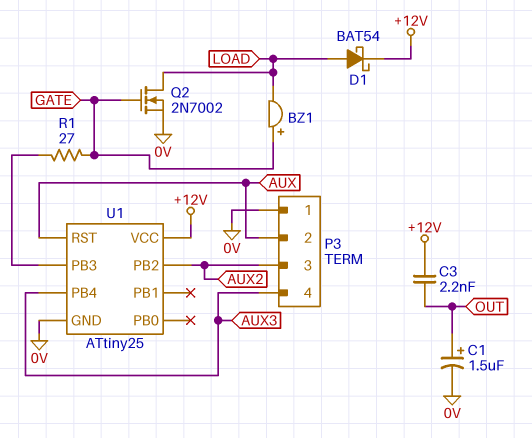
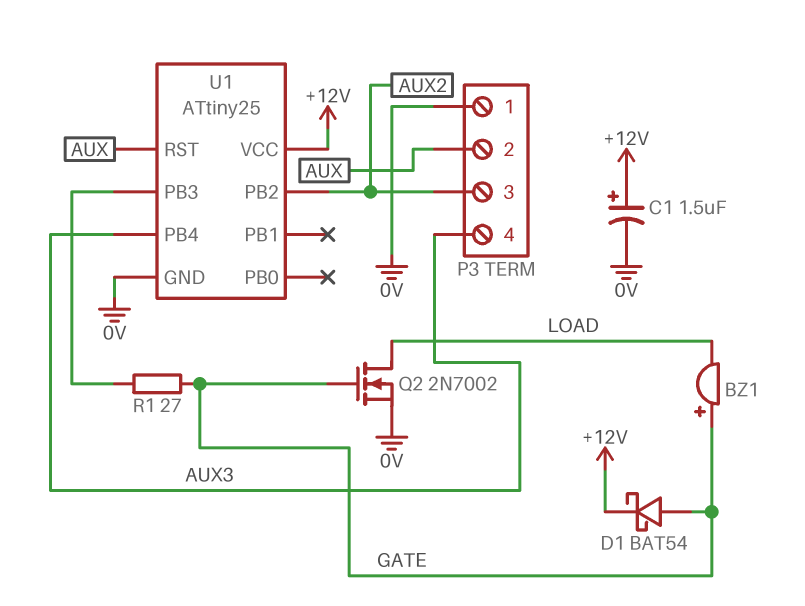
C1: 1.5uF (plus OUT, minus 0V) -> 1.5uF (plus +12V, minus 0V)
C3: 2.2nF (+12V, OUT) -> none
D1: schottky BAT54 (A LOAD, K +12V) -> schottky BAT54 (A GATE, K +12V)

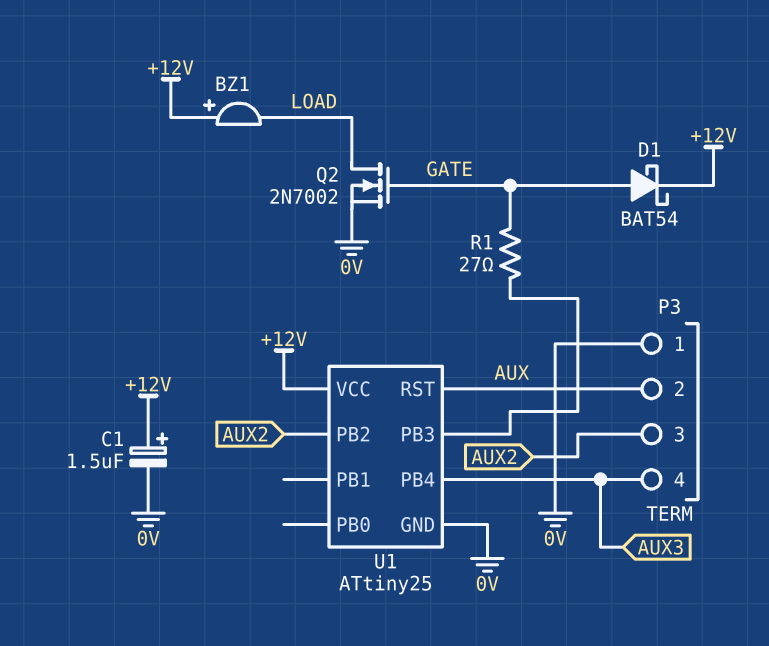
BZ1: buzzer (plus GATE, minus LOAD) -> buzzer (plus +12V, minus LOAD)

